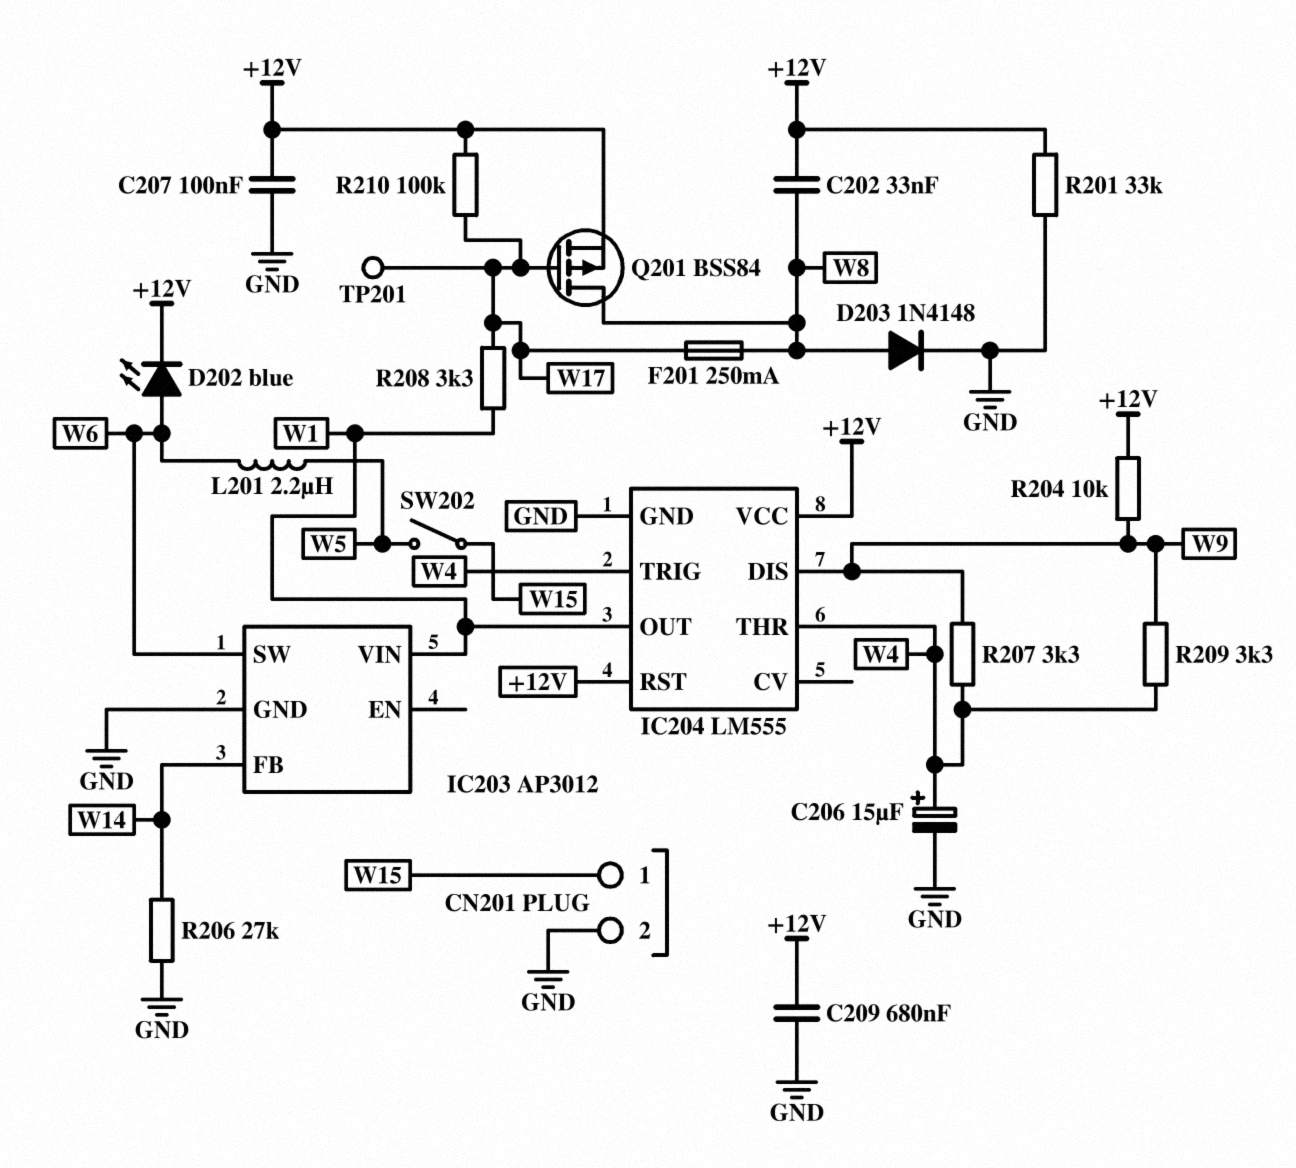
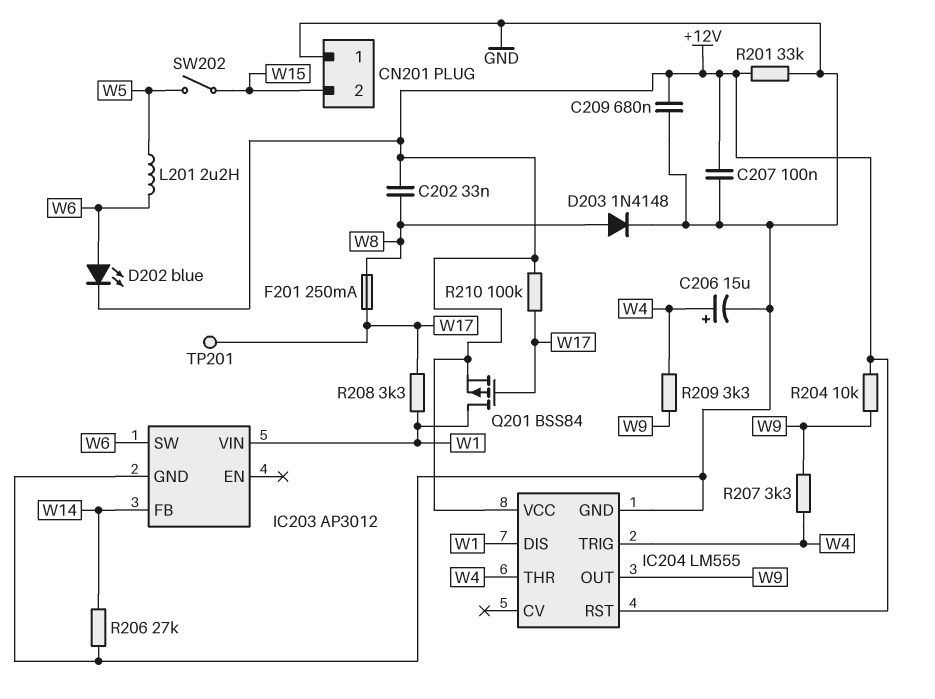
CN201 pin 1: W15 -> GND
CN201 pin 2: GND -> W15
IC204 pin DIS: W9 -> W1
IC204 pin OUT: W1 -> W9
Q201: PMOS BSS84 (G W17, D W8, S +12V) -> PMOS BSS84 (G W17, D W1, S +12V)

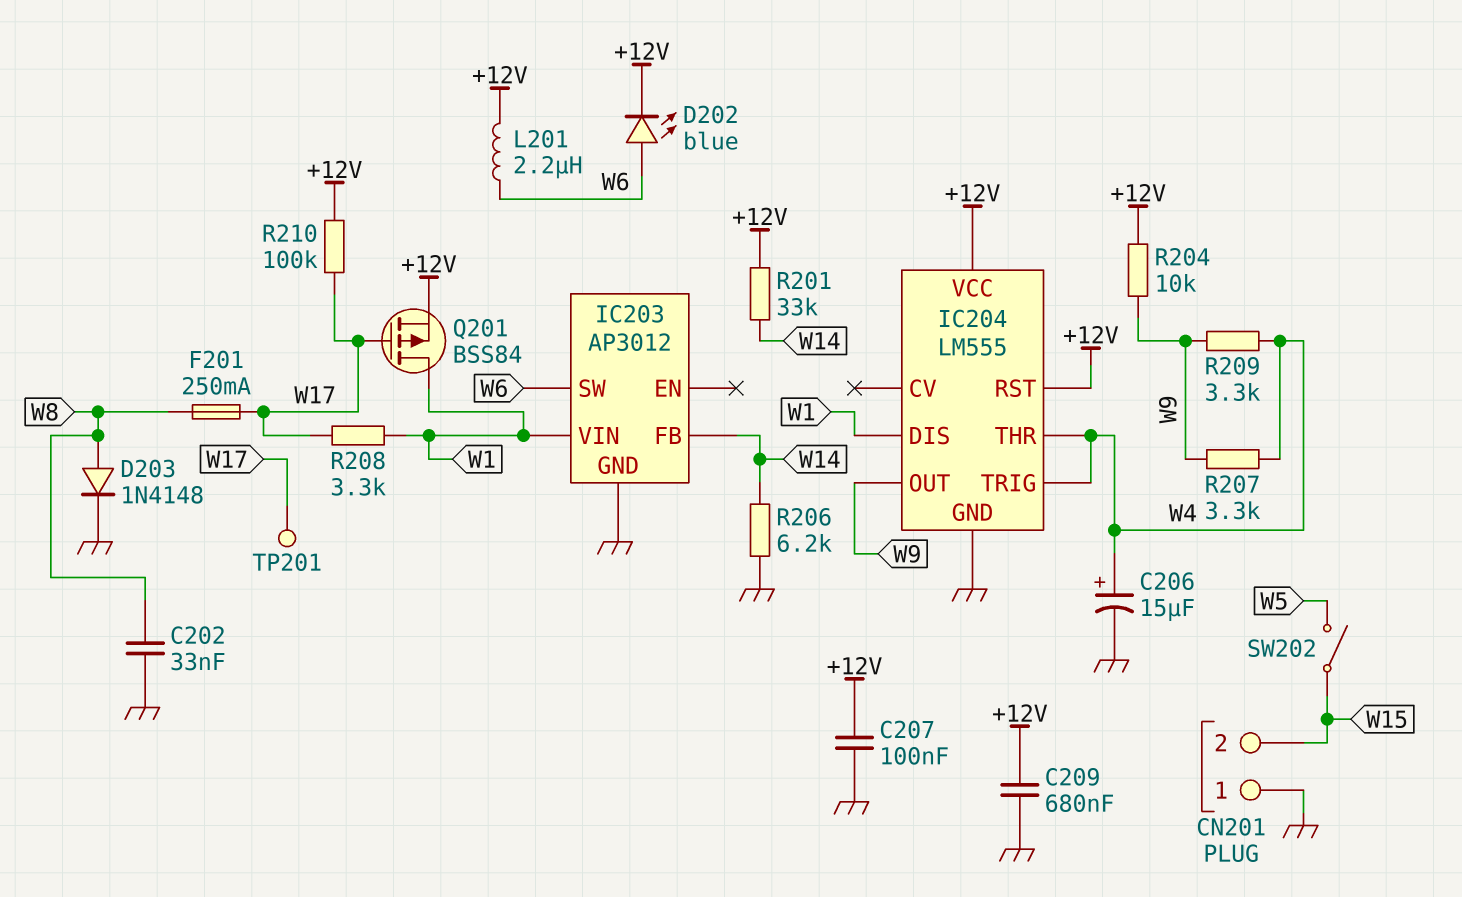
C202: 33nF (+12V, W8) -> 33nF (GND, W8)
L201: 2.2uH (W5, W6) -> 2.2uH (+12V, W6)
R201: 33k (+12V, GND) -> 33k (+12V, W14)
R206: 27k (GND, W14) -> 6.2k (GND, W14)

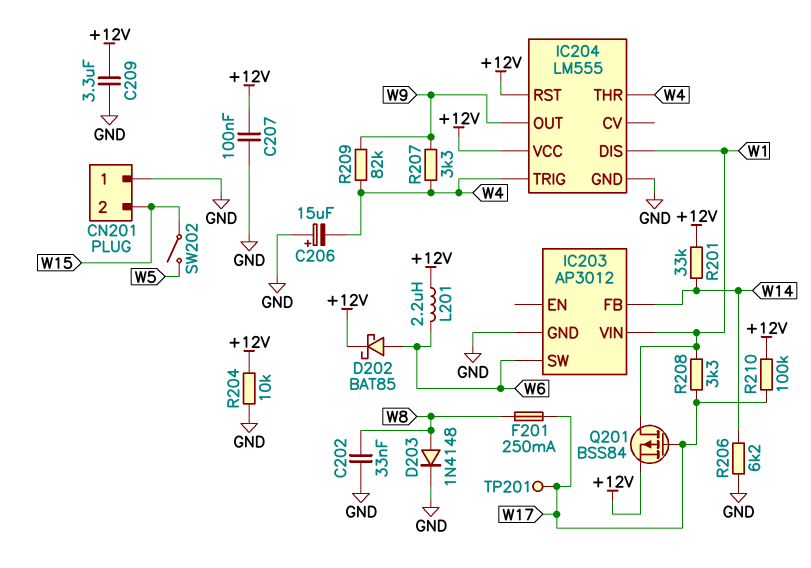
C206: 15uF (plus W4, minus GND) -> 15uF (plus GND, minus W4)
C209: 680nF (+12V, GND) -> 3.3uF (+12V, GND)
D202: LED blue (A W6, K +12V) -> schottky BAT85 (A W6, K +12V)
R204: 10k (+12V, W9) -> 10k (+12V, GND)
R209: 3.3k (W4, W9) -> 82k (W4, W9)

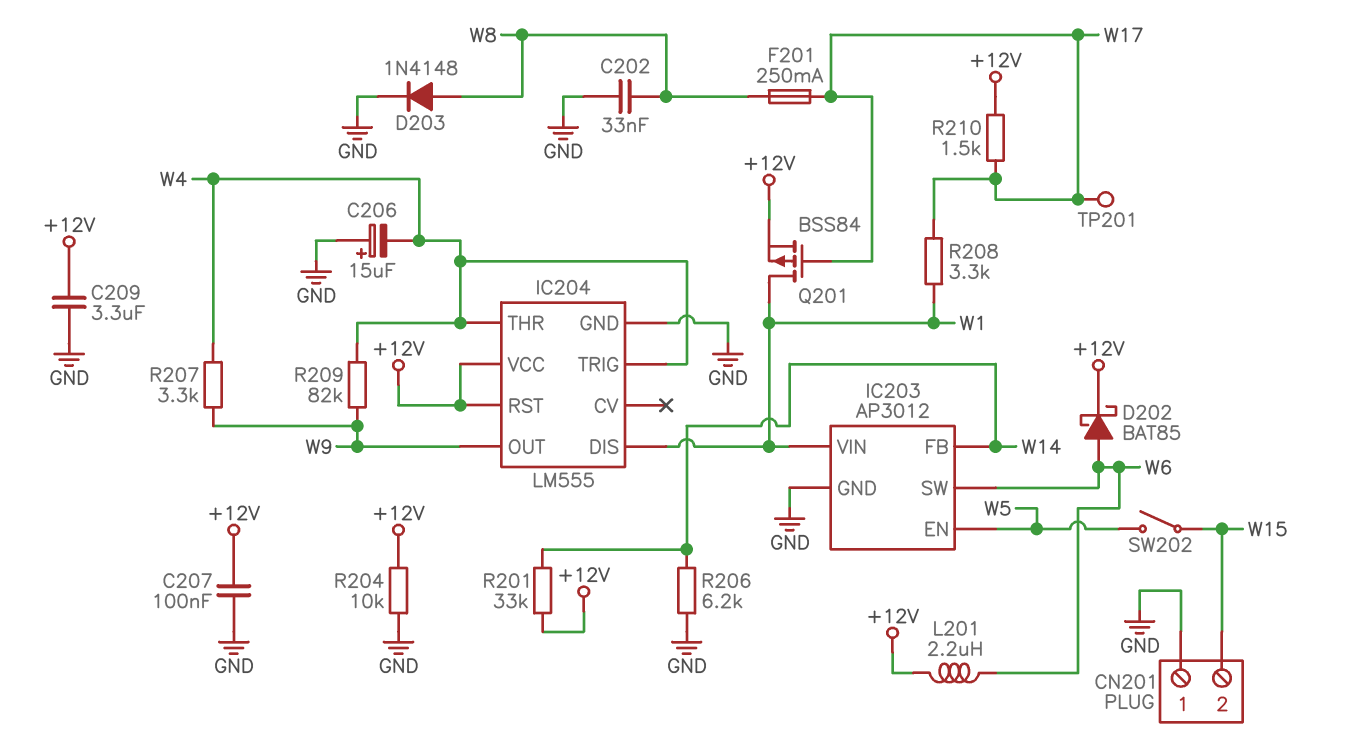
IC203 pin EN: none -> W5
R210: 100k (+12V, W17) -> 1.5k (+12V, W17)

